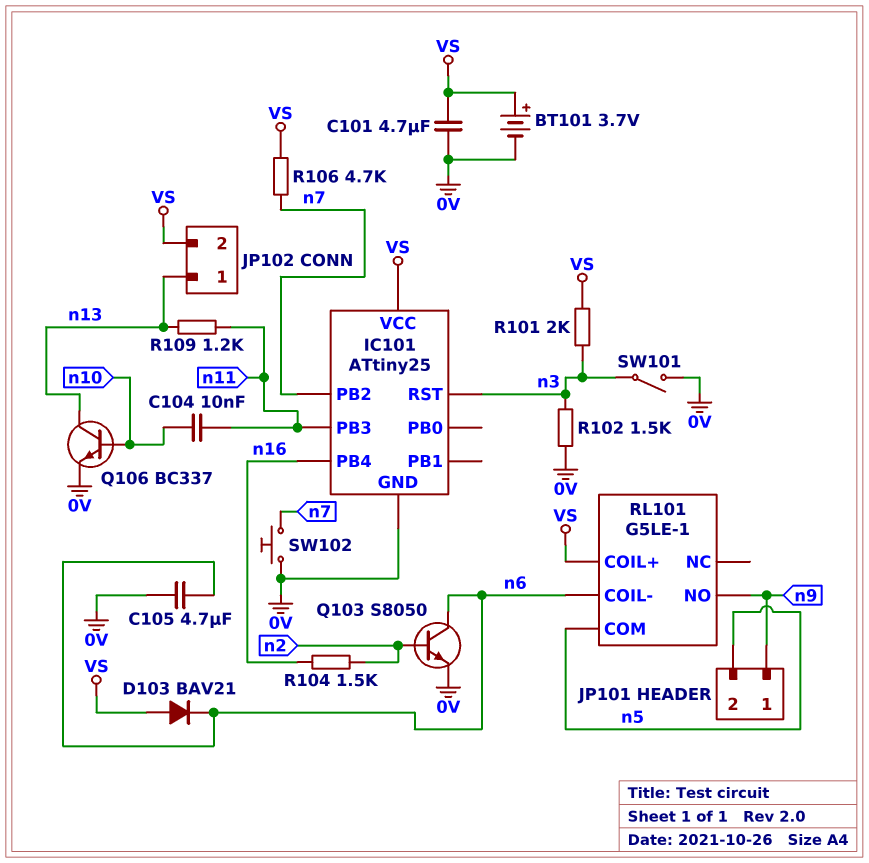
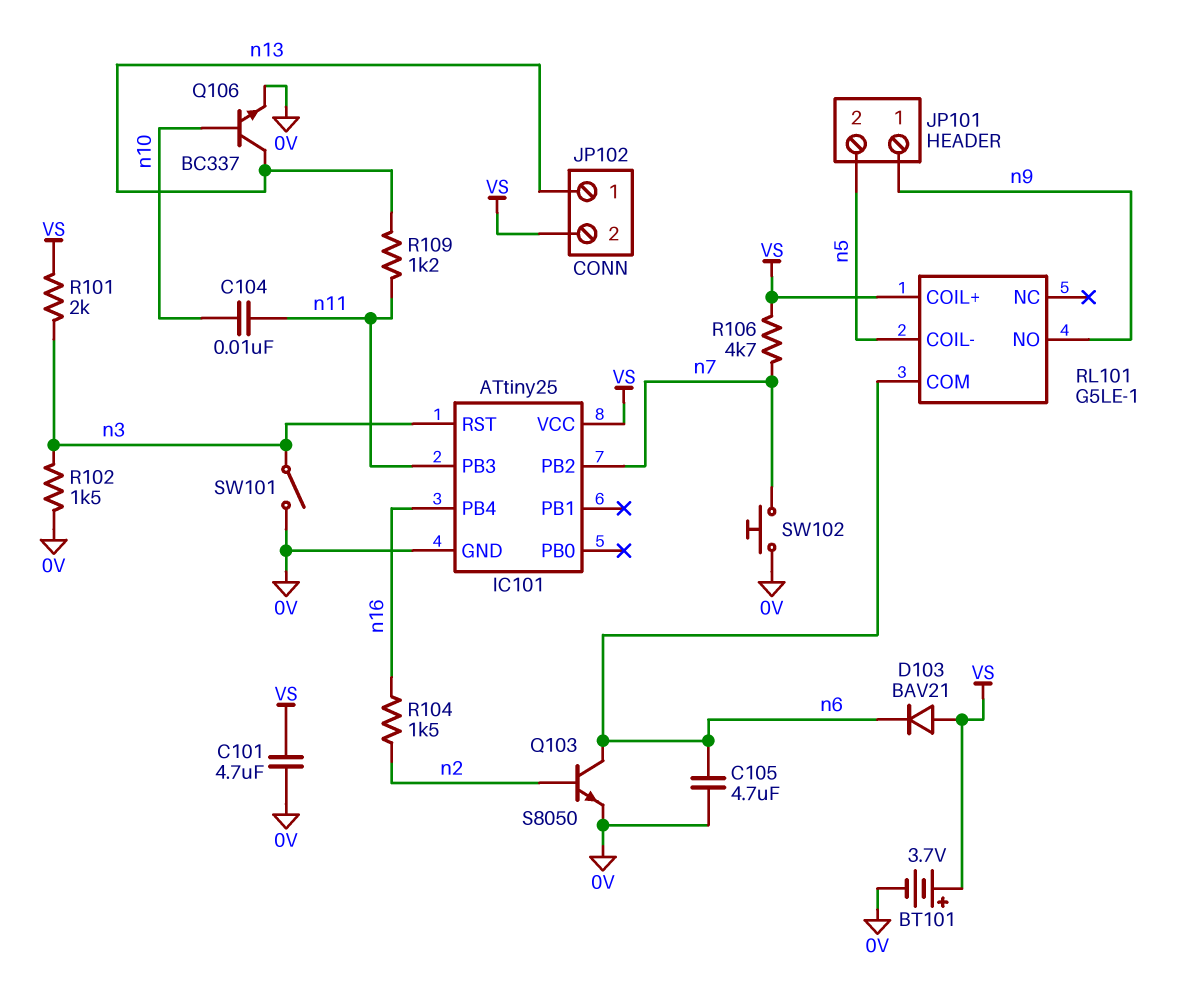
RL101 pin COIL-: n6 -> n5
RL101 pin COM: n5 -> n6

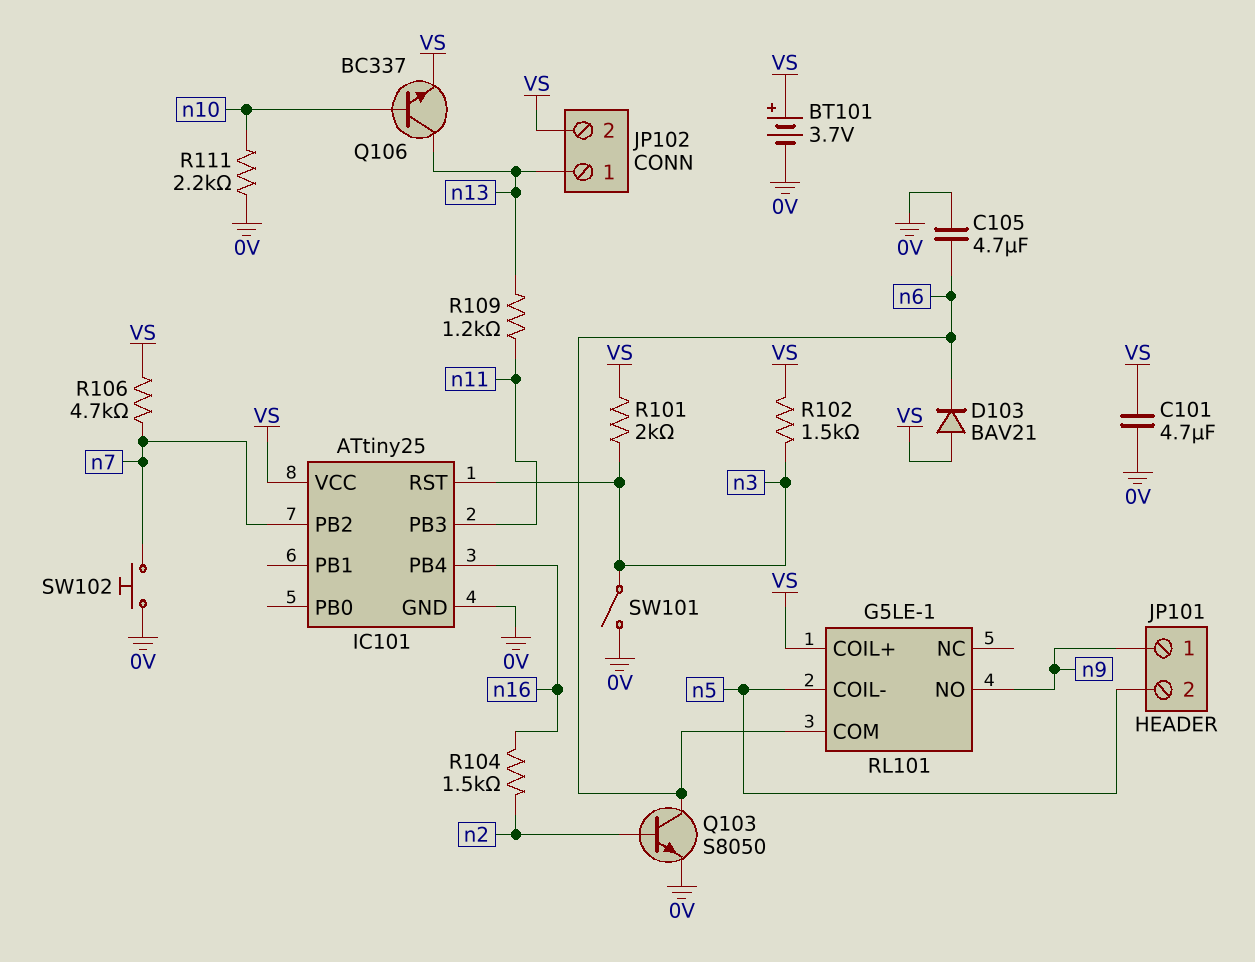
C104: 10nF (n10, n11) -> none
Q106: NPN BC337 (B n10, C n13, E 0V) -> NPN BC337 (B n10, C n13, E VS)
R102: 1.5k (0V, n3) -> 1.5k (VS, n3)
R111: none -> 2.2k (0V, n10)

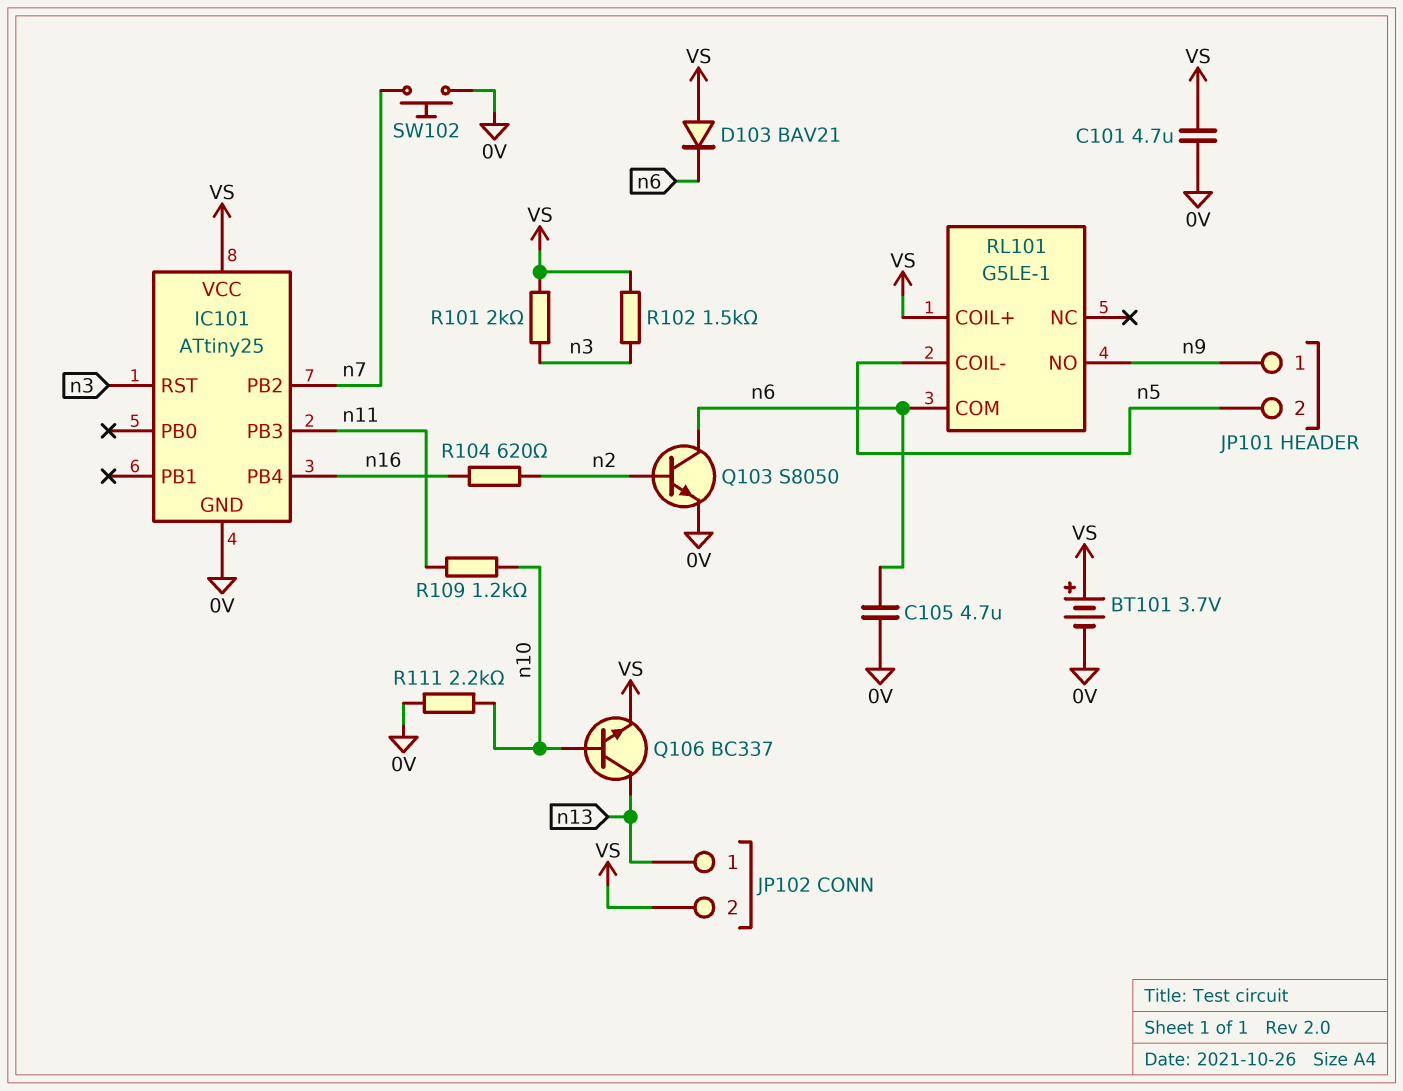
R104: 1.5k (n2, n16) -> 620 (n2, n16)
R106: 4.7k (VS, n7) -> none
R109: 1.2k (n11, n13) -> 1.2k (n10, n11)
SW101: switch (0V, n3) -> none

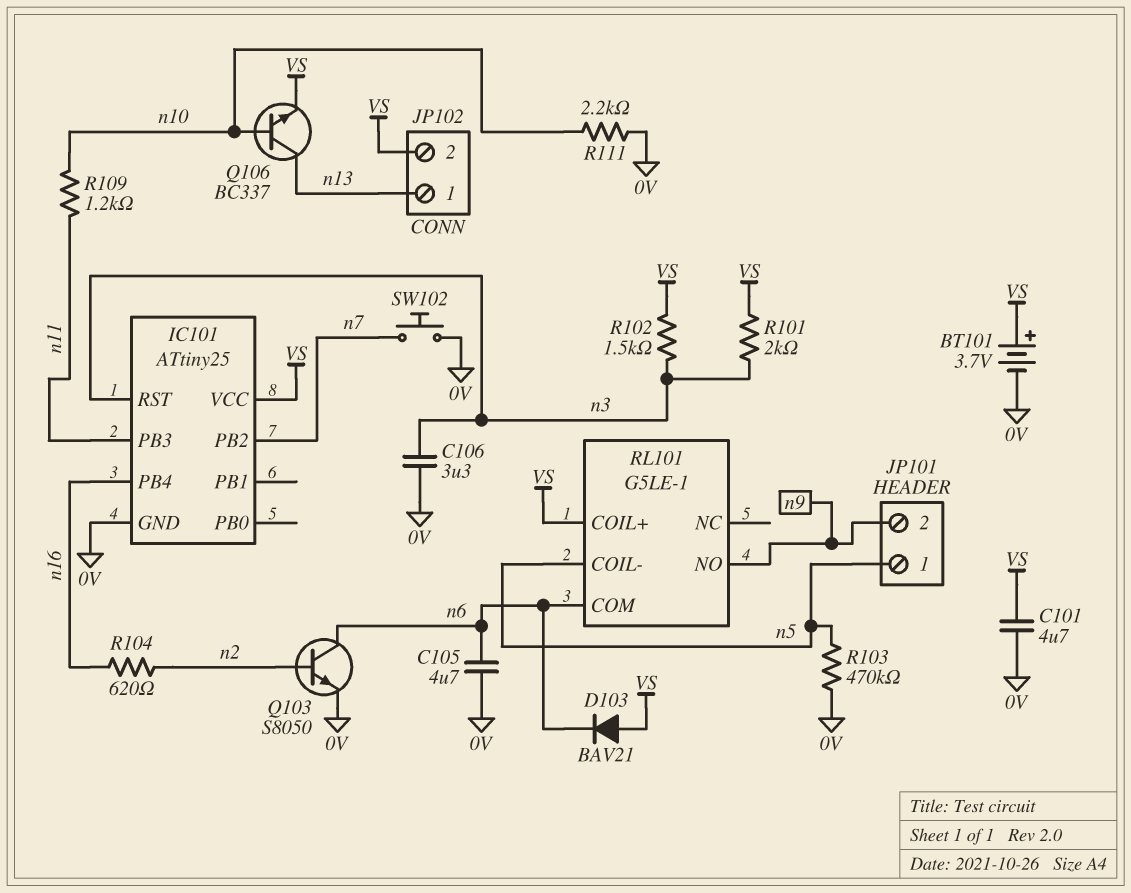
C106: none -> 3.3uF (0V, n3)
JP101 pin 1: n9 -> n5
JP101 pin 2: n5 -> n9
R103: none -> 470k (0V, n5)

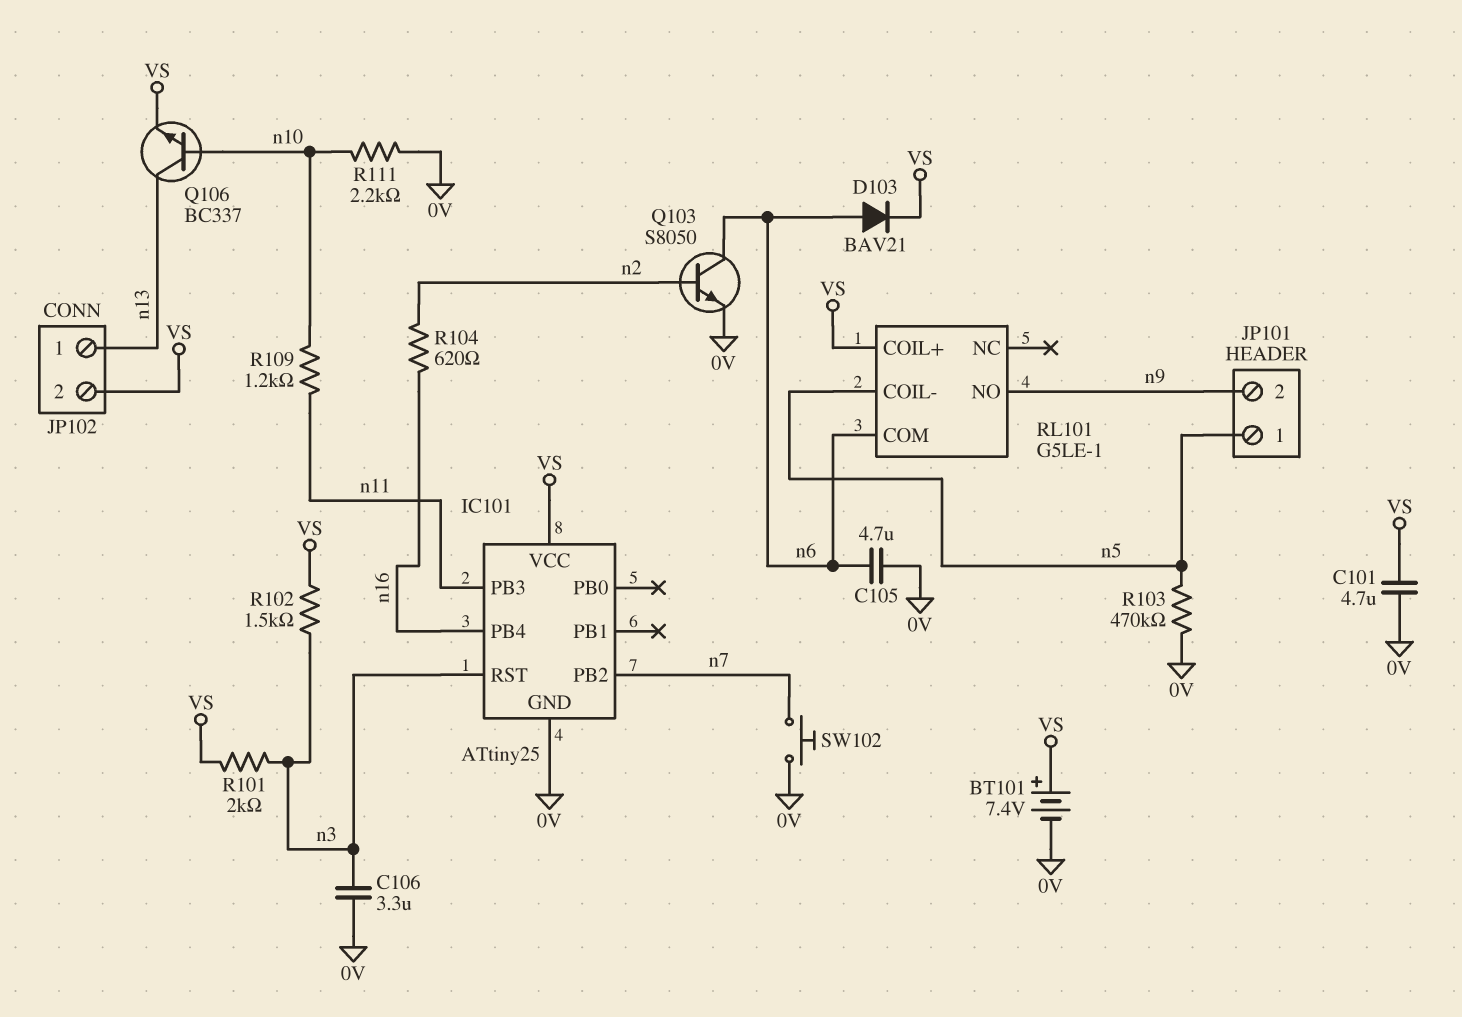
BT101: 3.7V (plus VS, minus 0V) -> 7.4V (plus VS, minus 0V)
D103: diode BAV21 (A VS, K n6) -> diode BAV21 (A n6, K VS)

